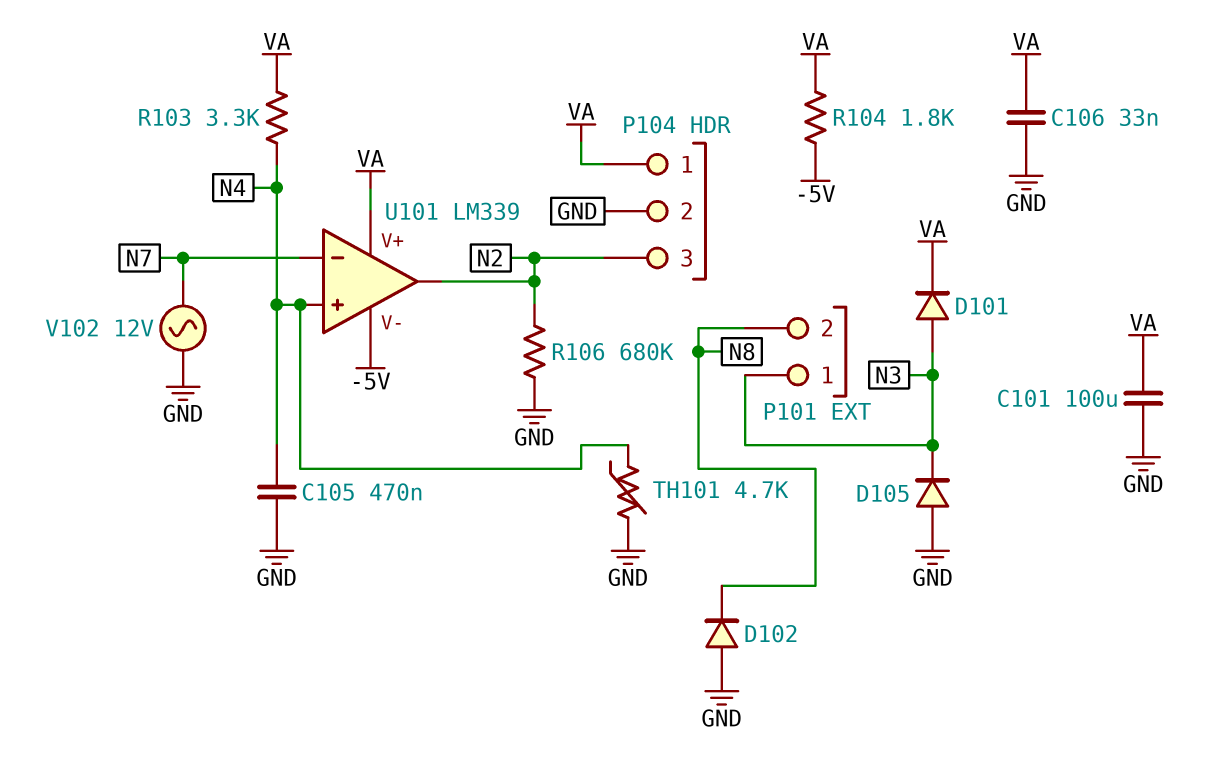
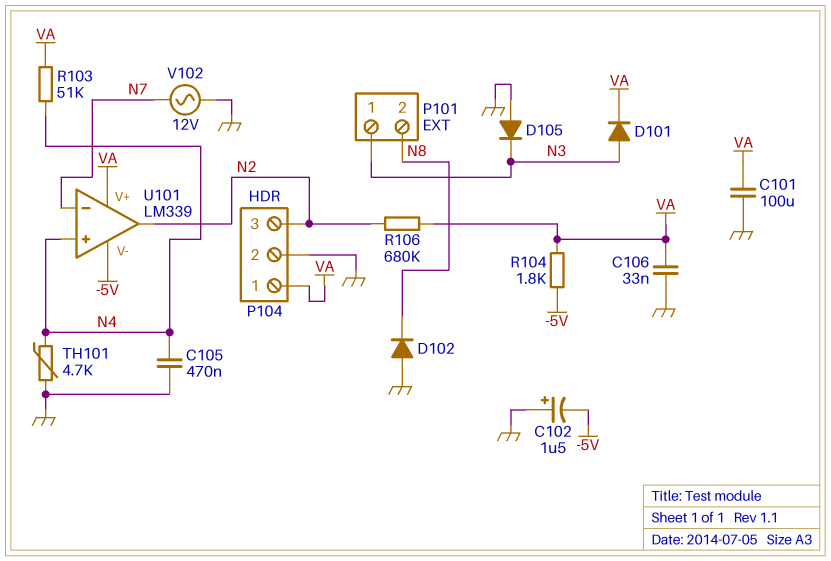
C102: none -> 1.5uF (plus GND, minus -5V)
R103: 3.3k (N4, VA) -> 51k (N4, VA)
R106: 680k (GND, N2) -> 680k (N2, VA)

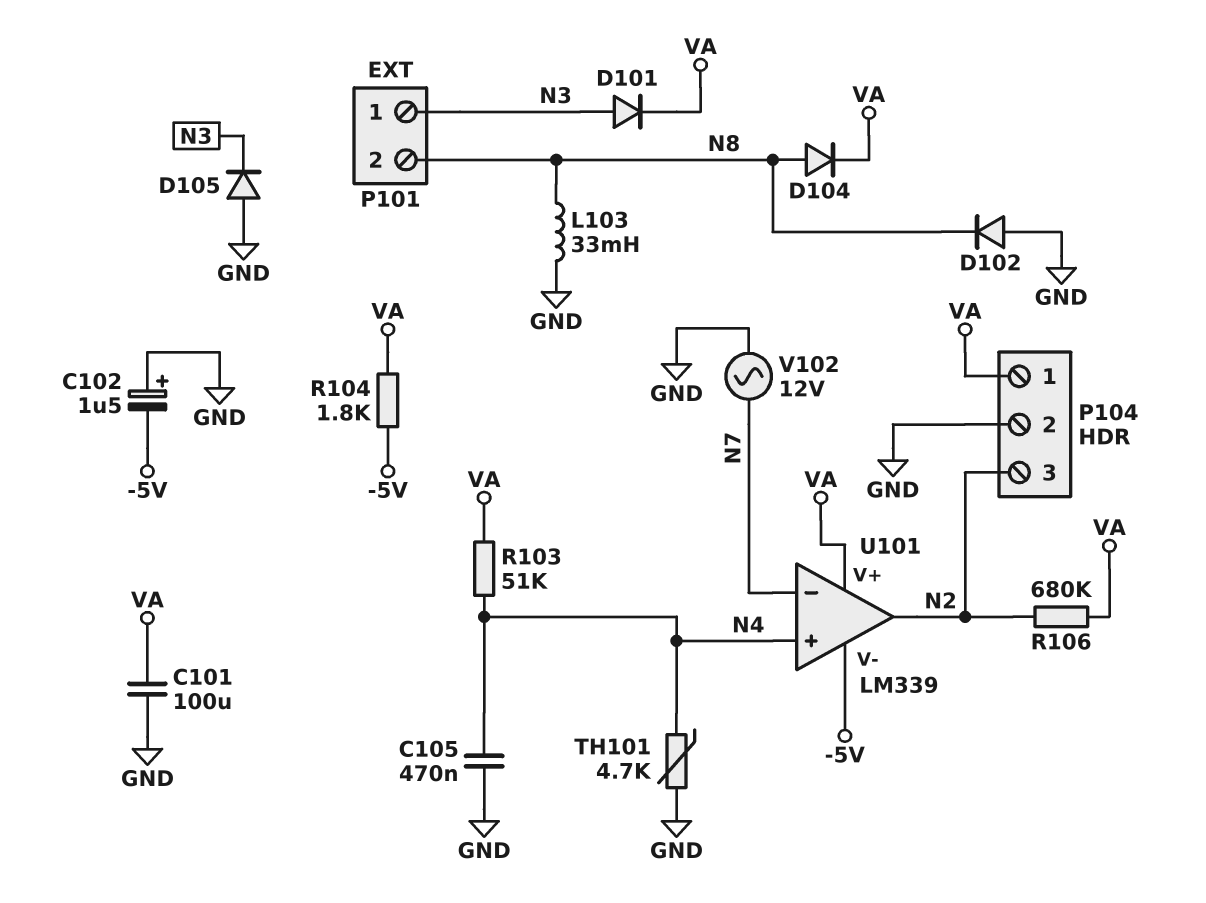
C106: 33nF (GND, VA) -> none
D104: none -> diode (A N8, K VA)
L103: none -> 33mH (GND, N8)

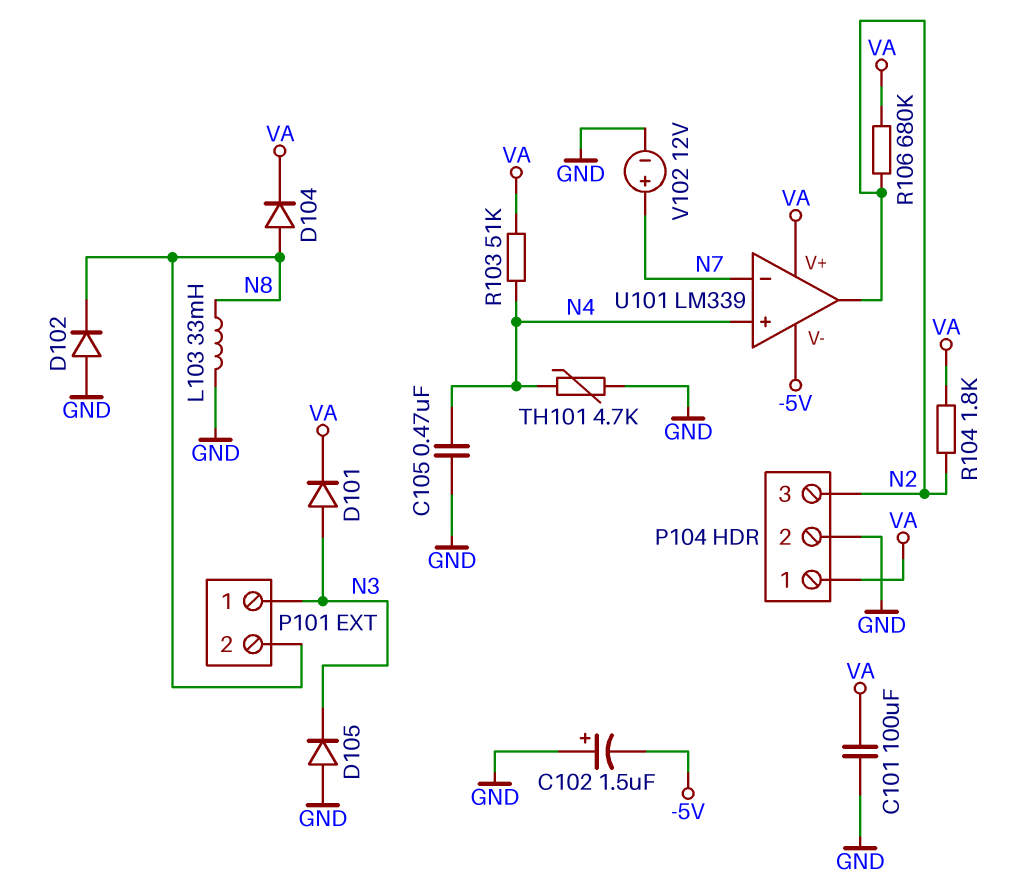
R104: 1.8k (-5V, VA) -> 1.8k (N2, VA)
V102: AC 12V (GND, N7) -> 12V (plus N7, minus GND)

